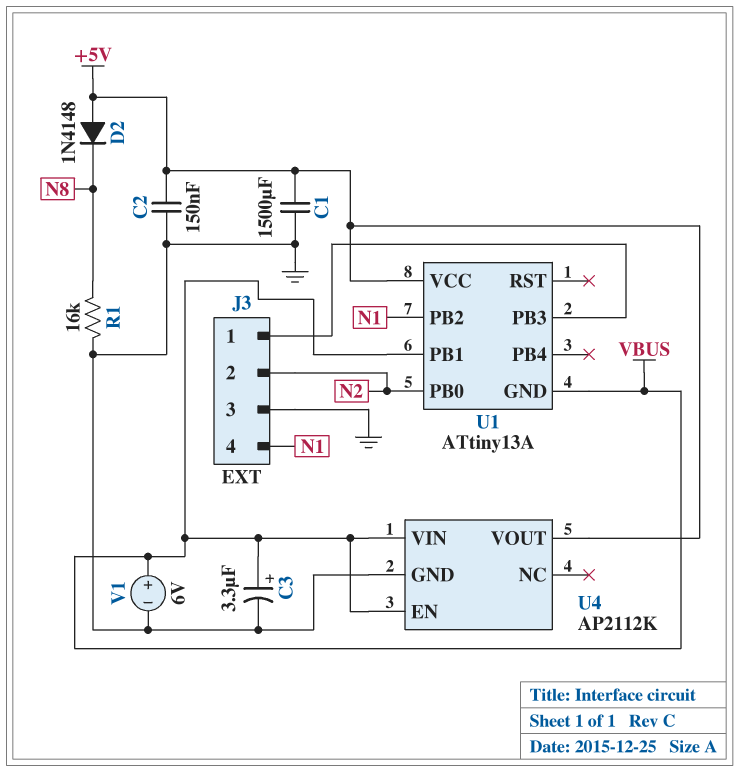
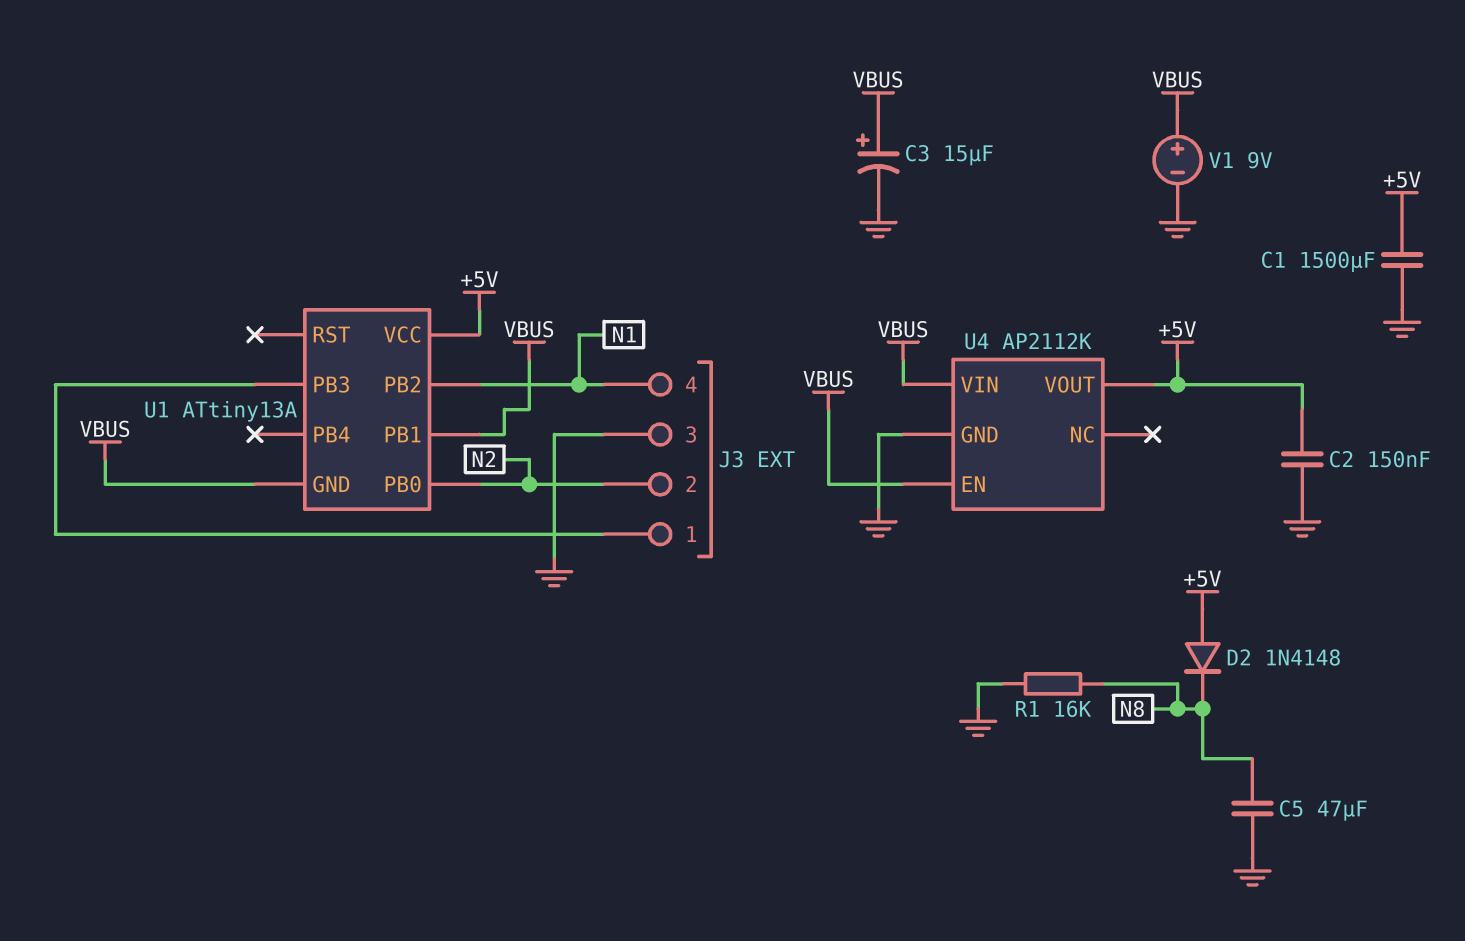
C3: 3.3uF (plus VBUS, minus GND) -> 15uF (plus VBUS, minus GND)
C5: none -> 47uF (GND, N8)
V1: 6V (plus VBUS, minus GND) -> 9V (plus VBUS, minus GND)

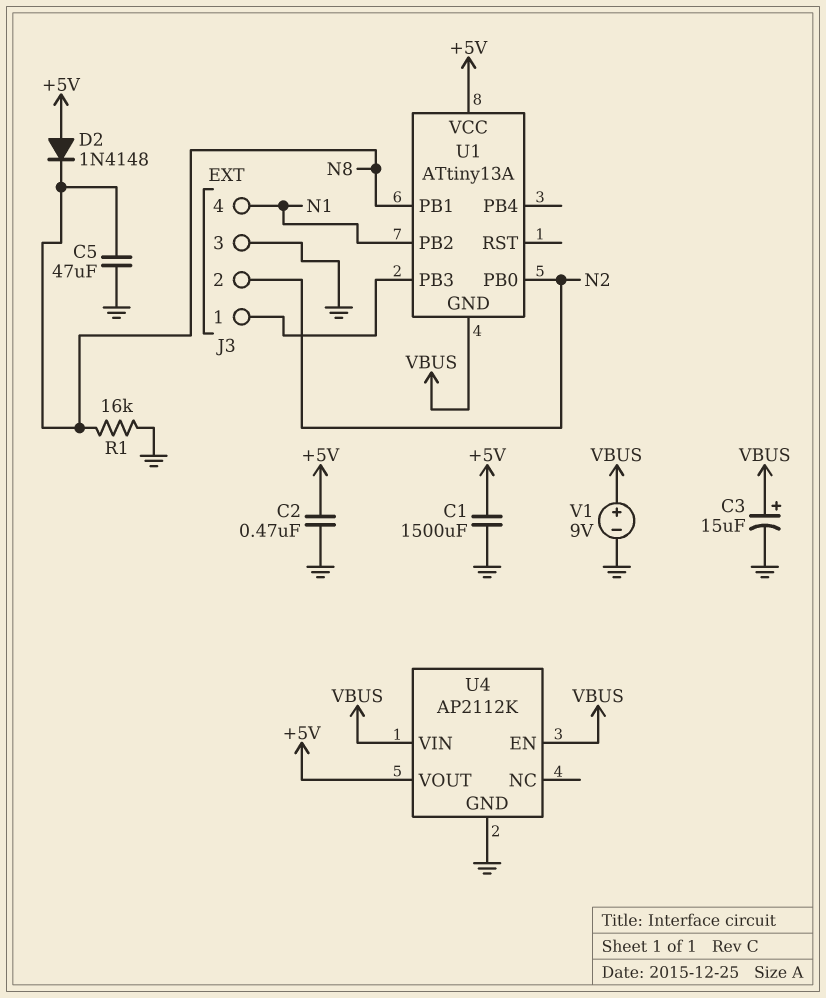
C2: 150nF (+5V, GND) -> 470nF (+5V, GND)
U1 pin PB1: VBUS -> N8

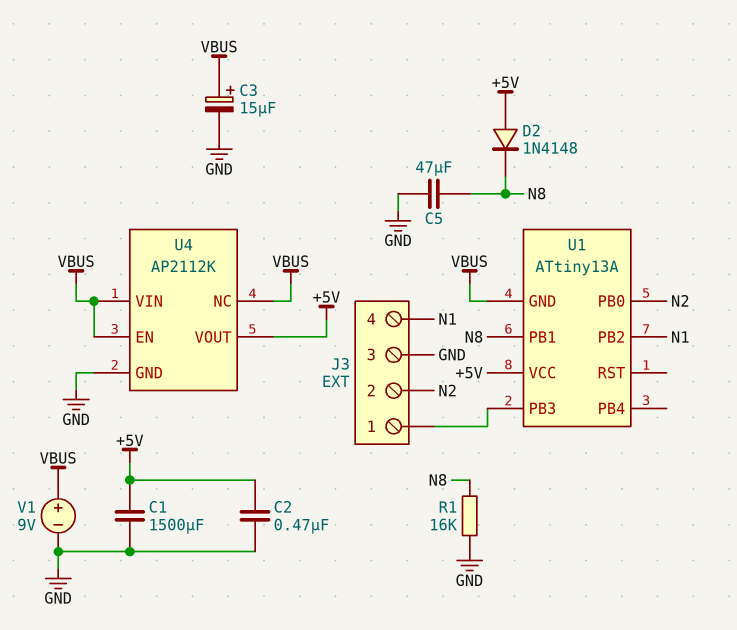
U4 pin NC: none -> VBUS

